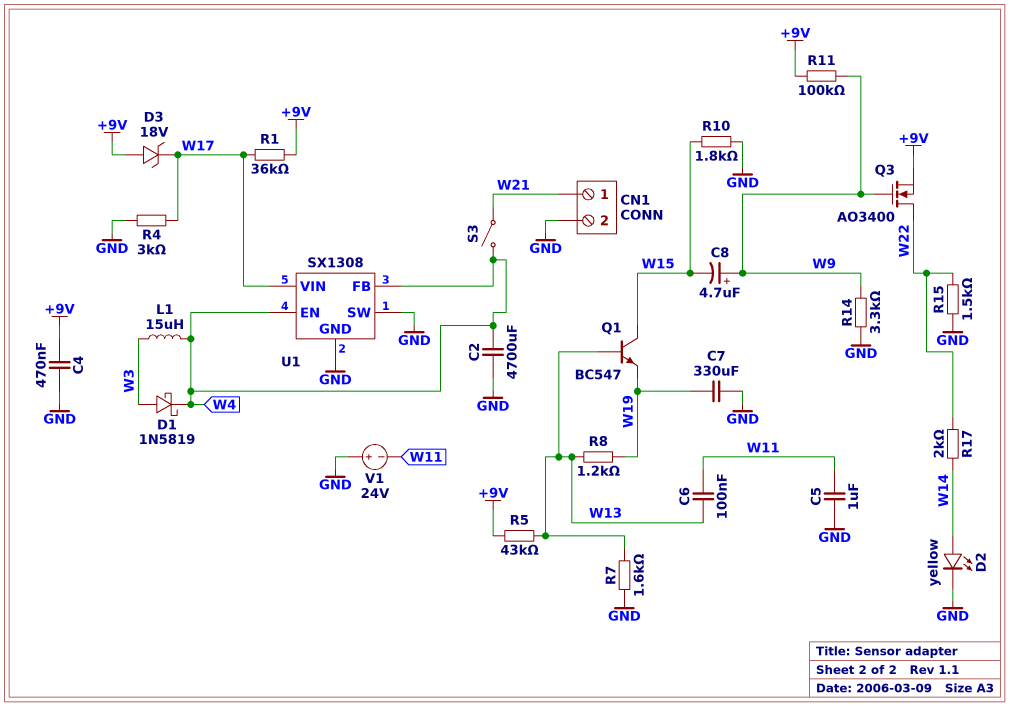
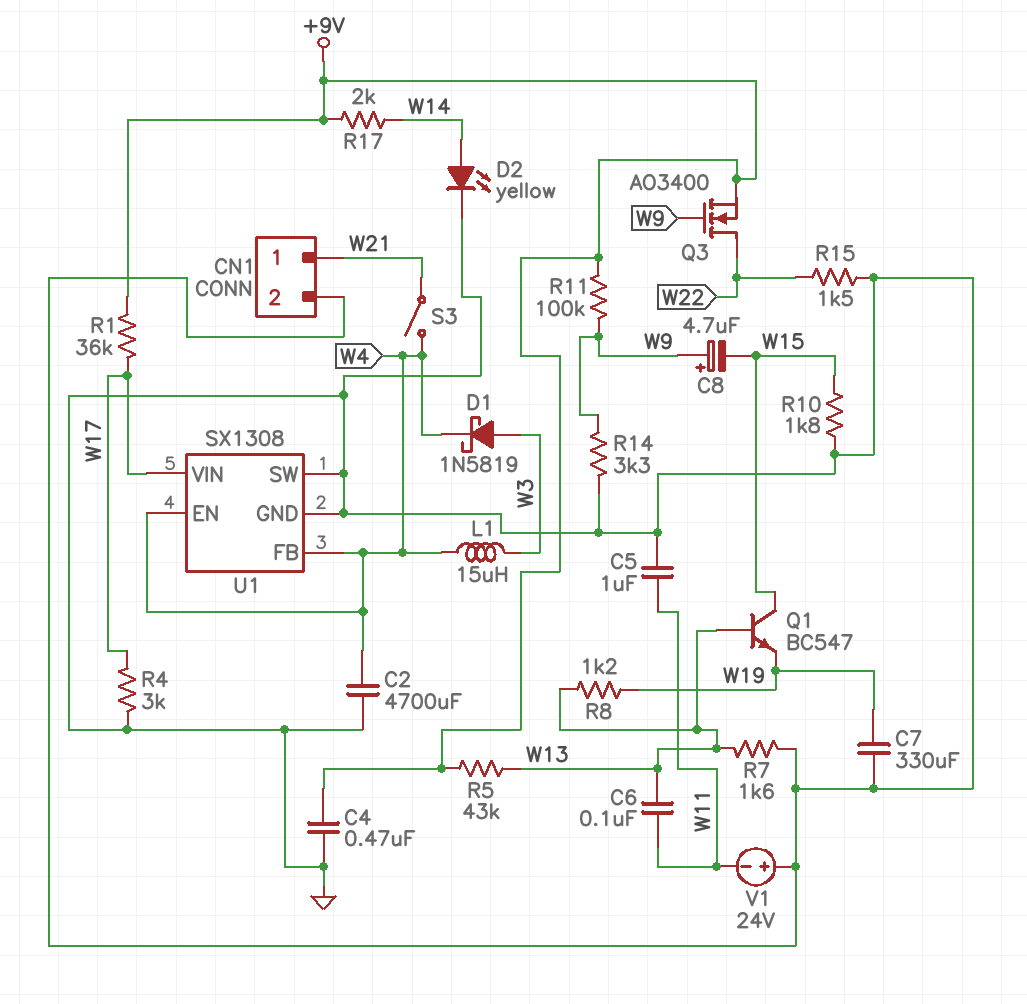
D3: zener 18V (A +9V, K W17) -> none
R17: 2k (W14, W22) -> 2k (+9V, W14)

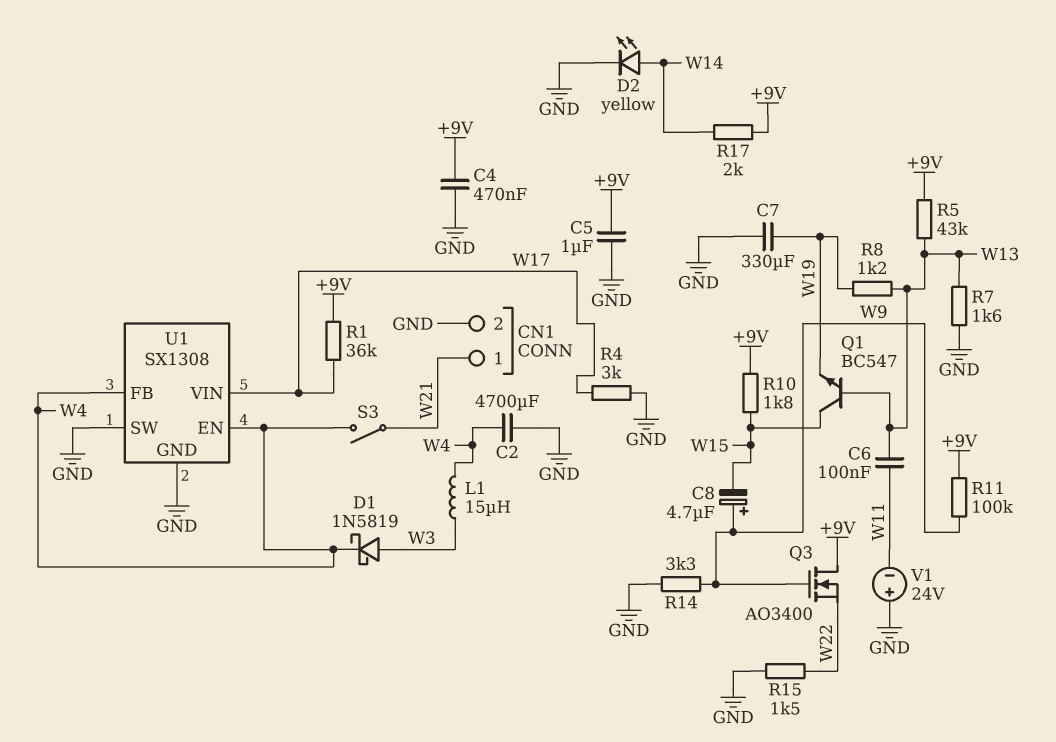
C5: 1uF (GND, W11) -> 1uF (+9V, GND)
Q3: NMOS AO3400 (G W9, D W22, S +9V) -> NMOS AO3400 (G W9, D +9V, S W22)
R10: 1.8k (GND, W15) -> 1.8k (+9V, W15)

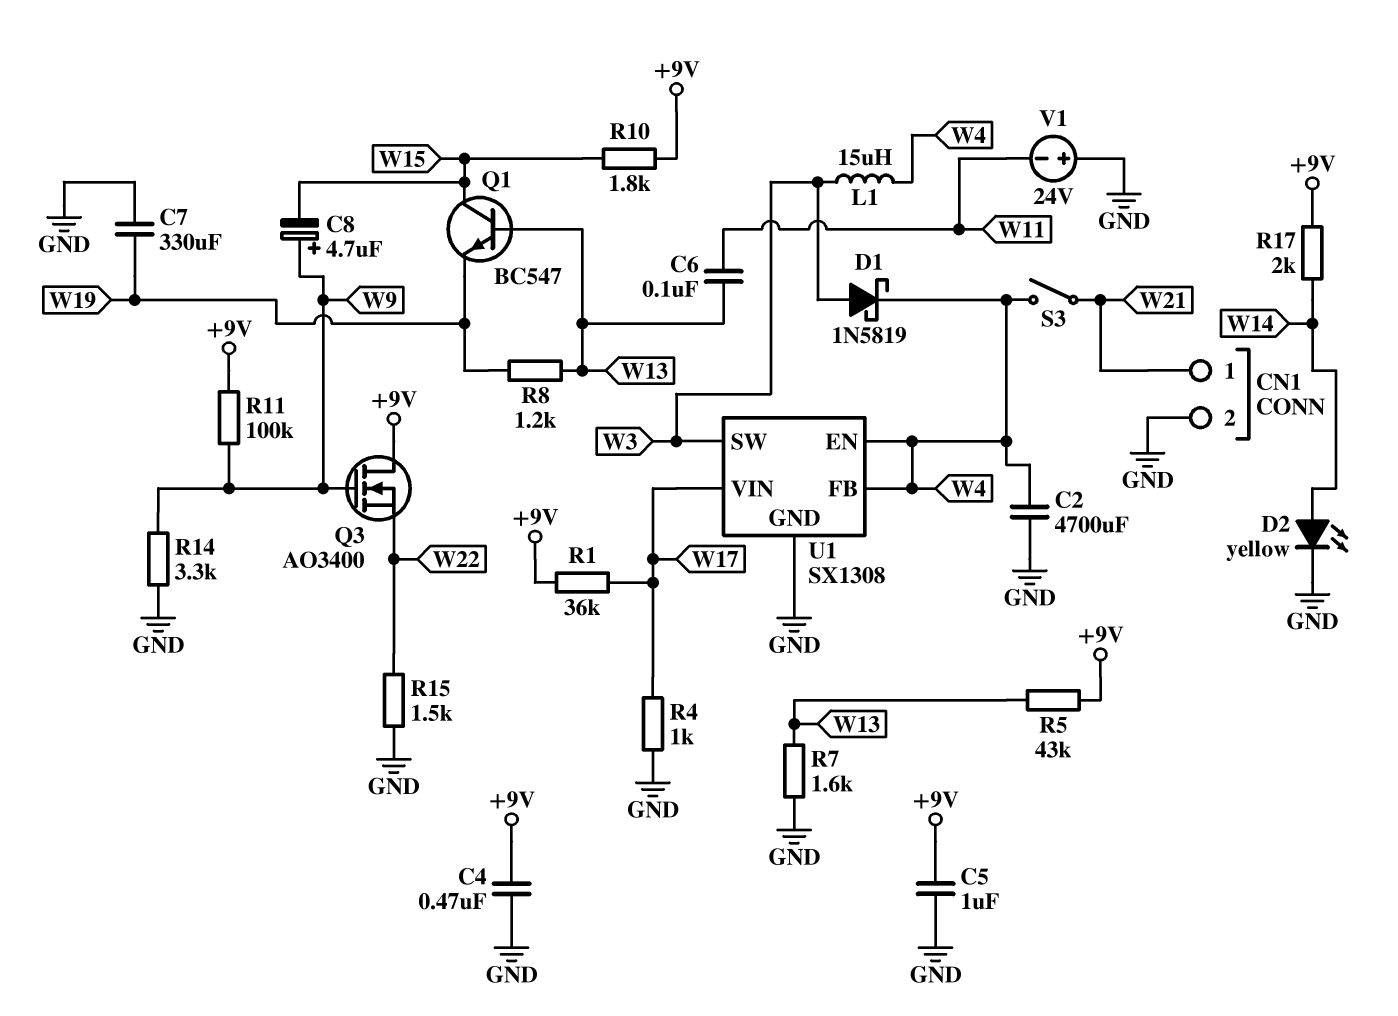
R4: 3k (GND, W17) -> 1k (GND, W17)
U1 pin SW: GND -> W3

